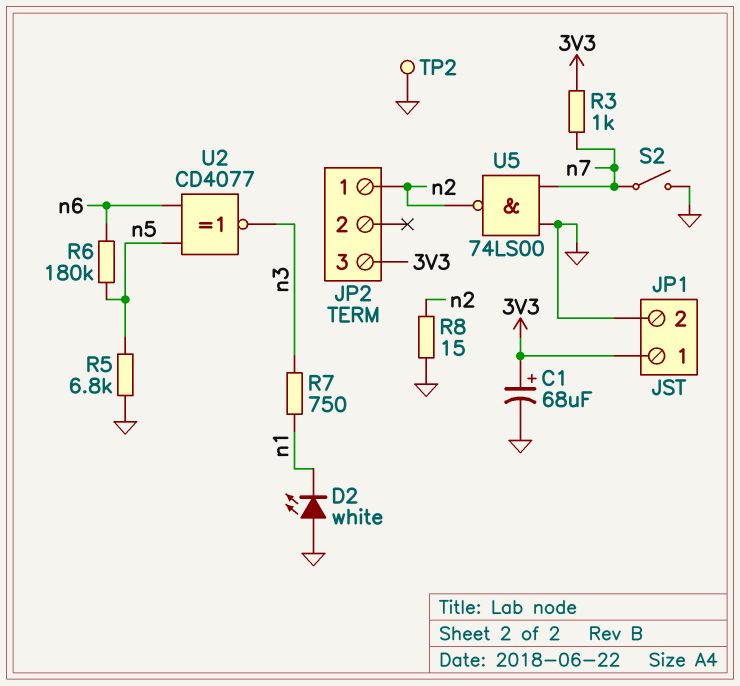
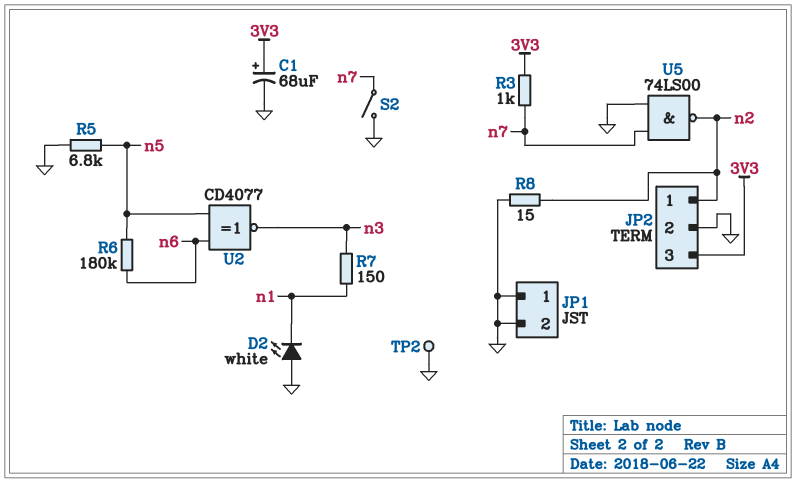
JP1 pin 1: 3V3 -> GND
JP2 pin 2: none -> GND
R7: 750 (n1, n3) -> 150 (n1, n3)

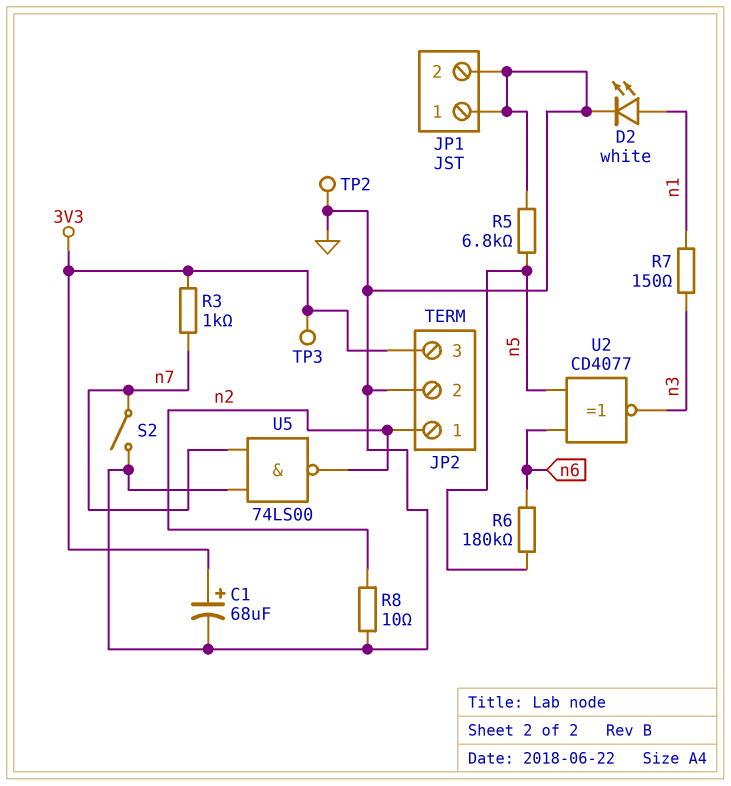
D2: LED white (A GND, K n1) -> LED white (A n1, K GND)
R8: 15 (GND, n2) -> 10 (GND, n2)
TP3: none -> test point (3V3)

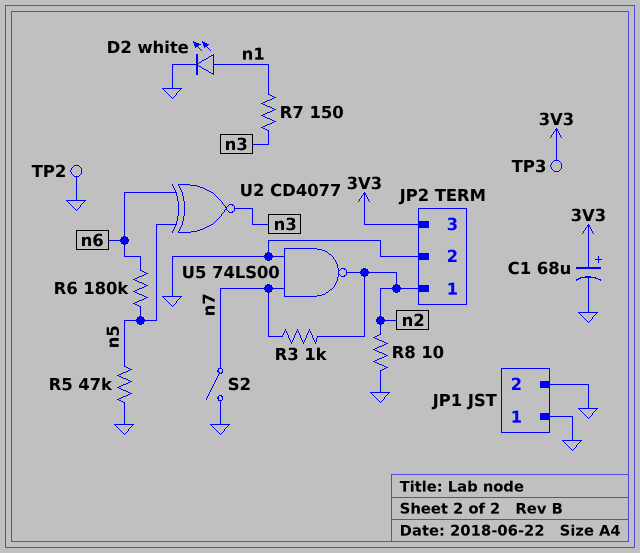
R3: 1k (3V3, n7) -> 1k (n2, n7)
R5: 6.8k (GND, n5) -> 47k (GND, n5)

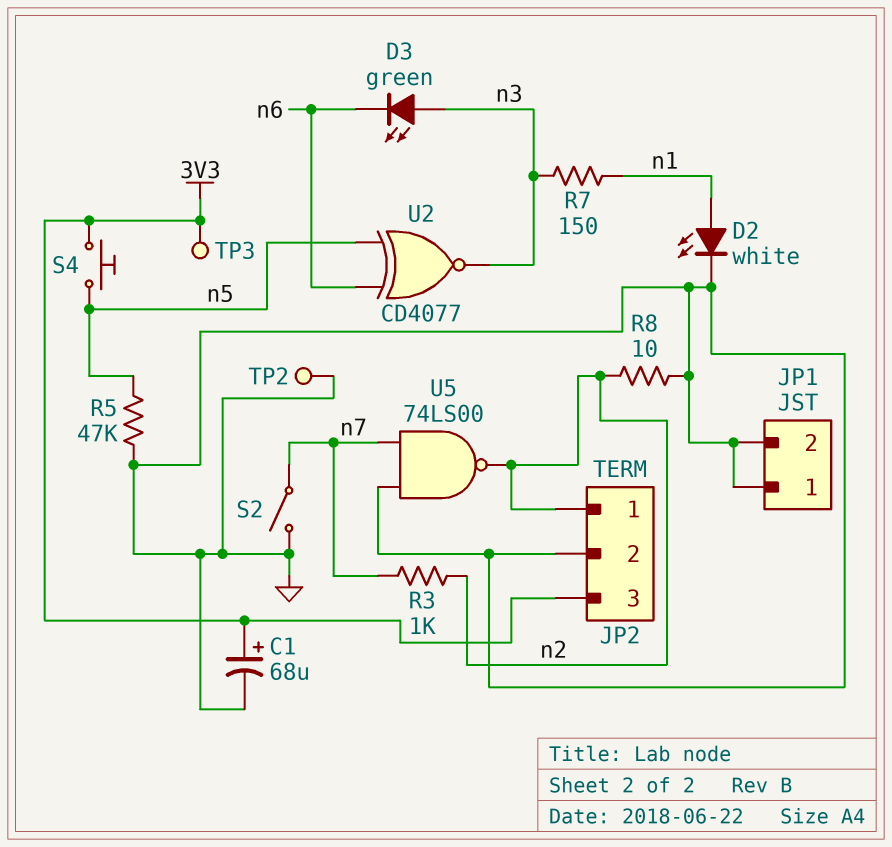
D3: none -> LED green (A n3, K n6)
R6: 180k (n5, n6) -> none
S4: none -> button (3V3, n5)

